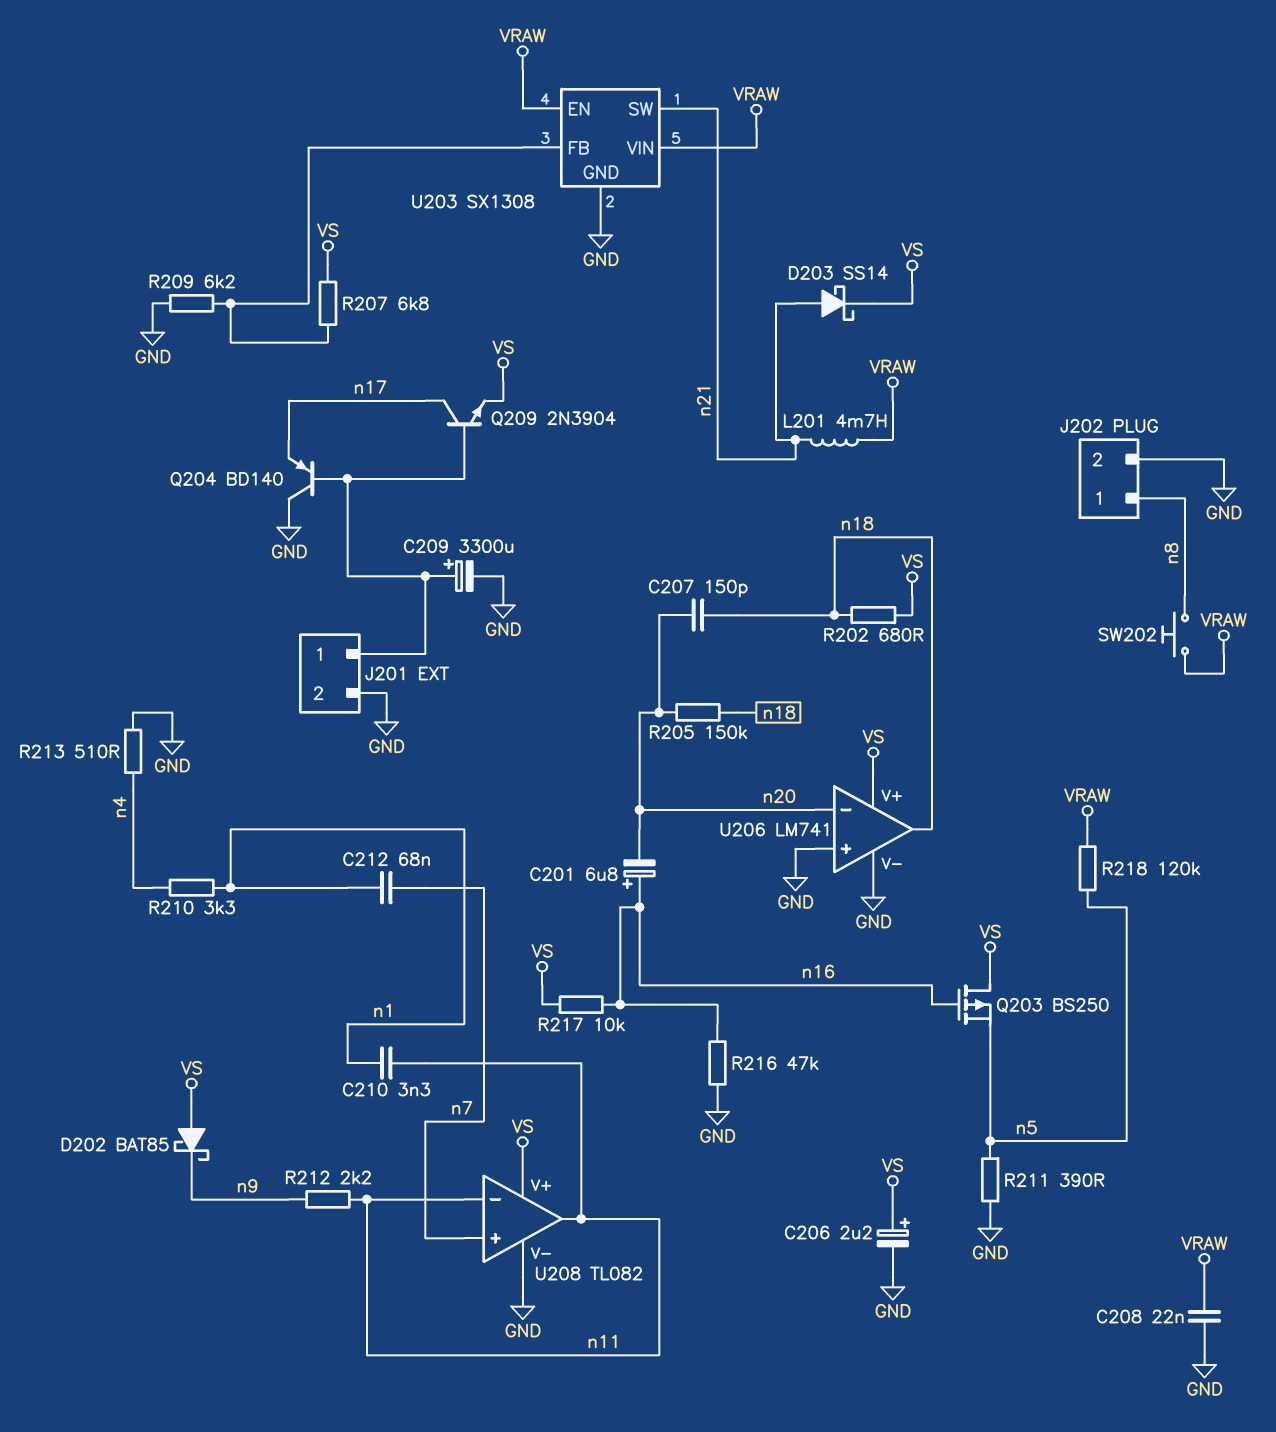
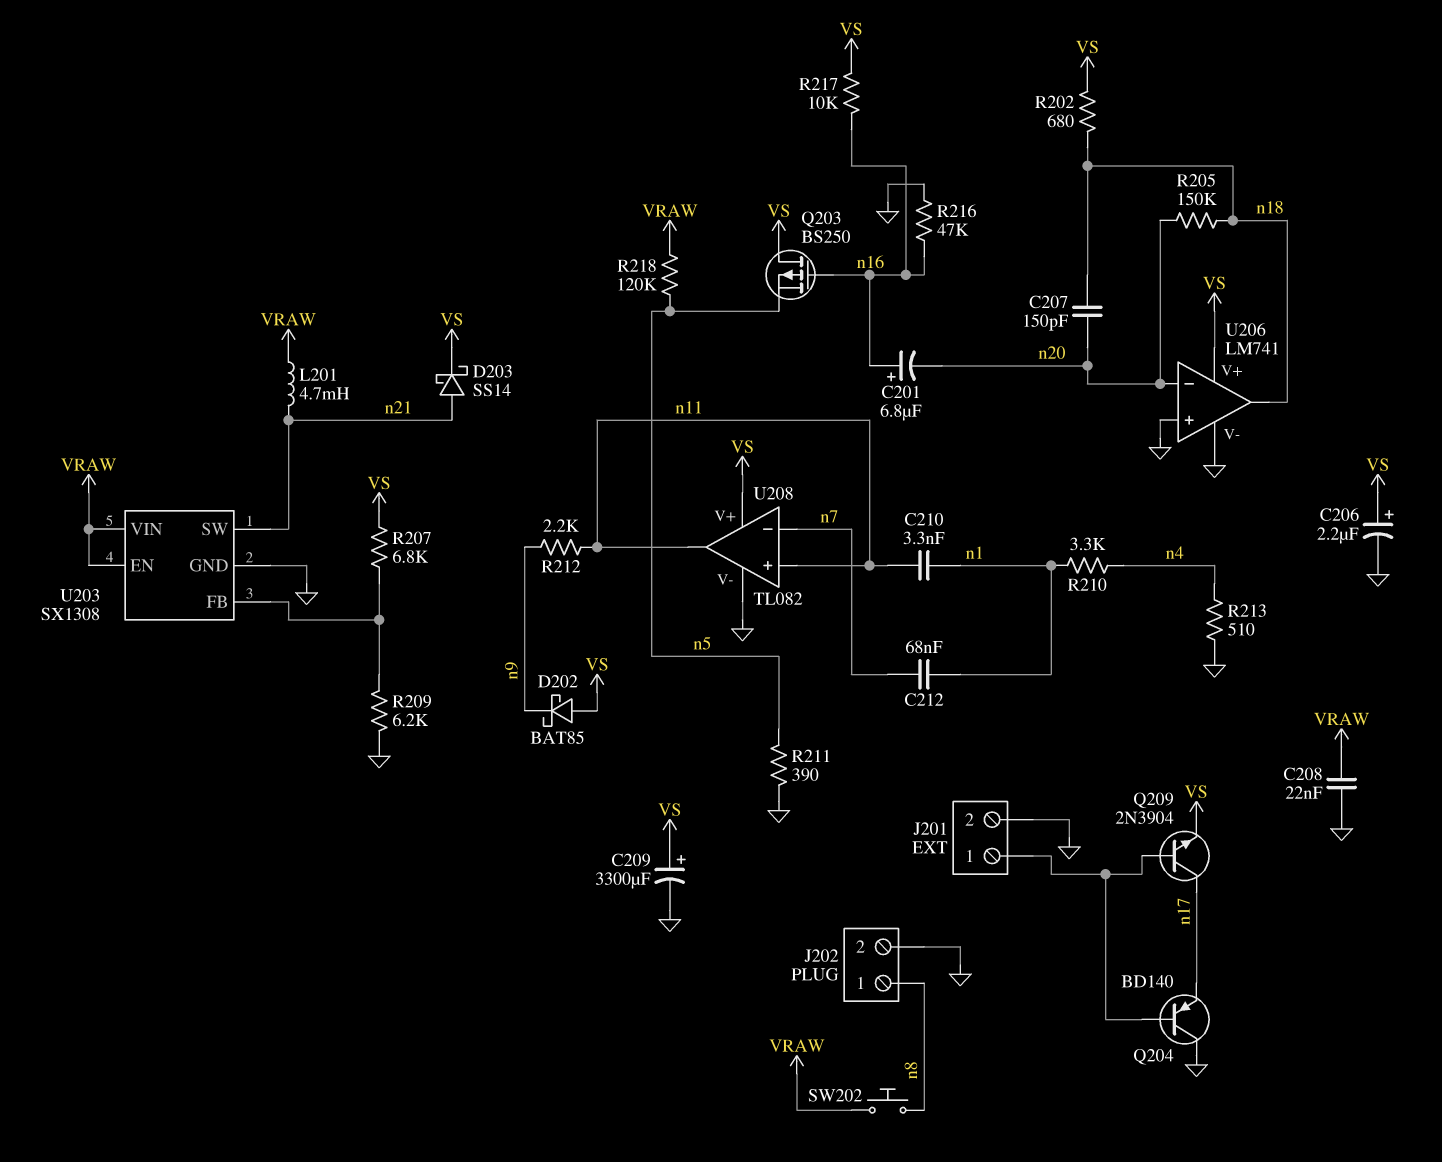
C209: 3300uF (plus J201/1, minus GND) -> 3300uF (plus VS, minus GND)
U208 pin in+: n7 -> n11
U208 pin in-: n11 -> n7

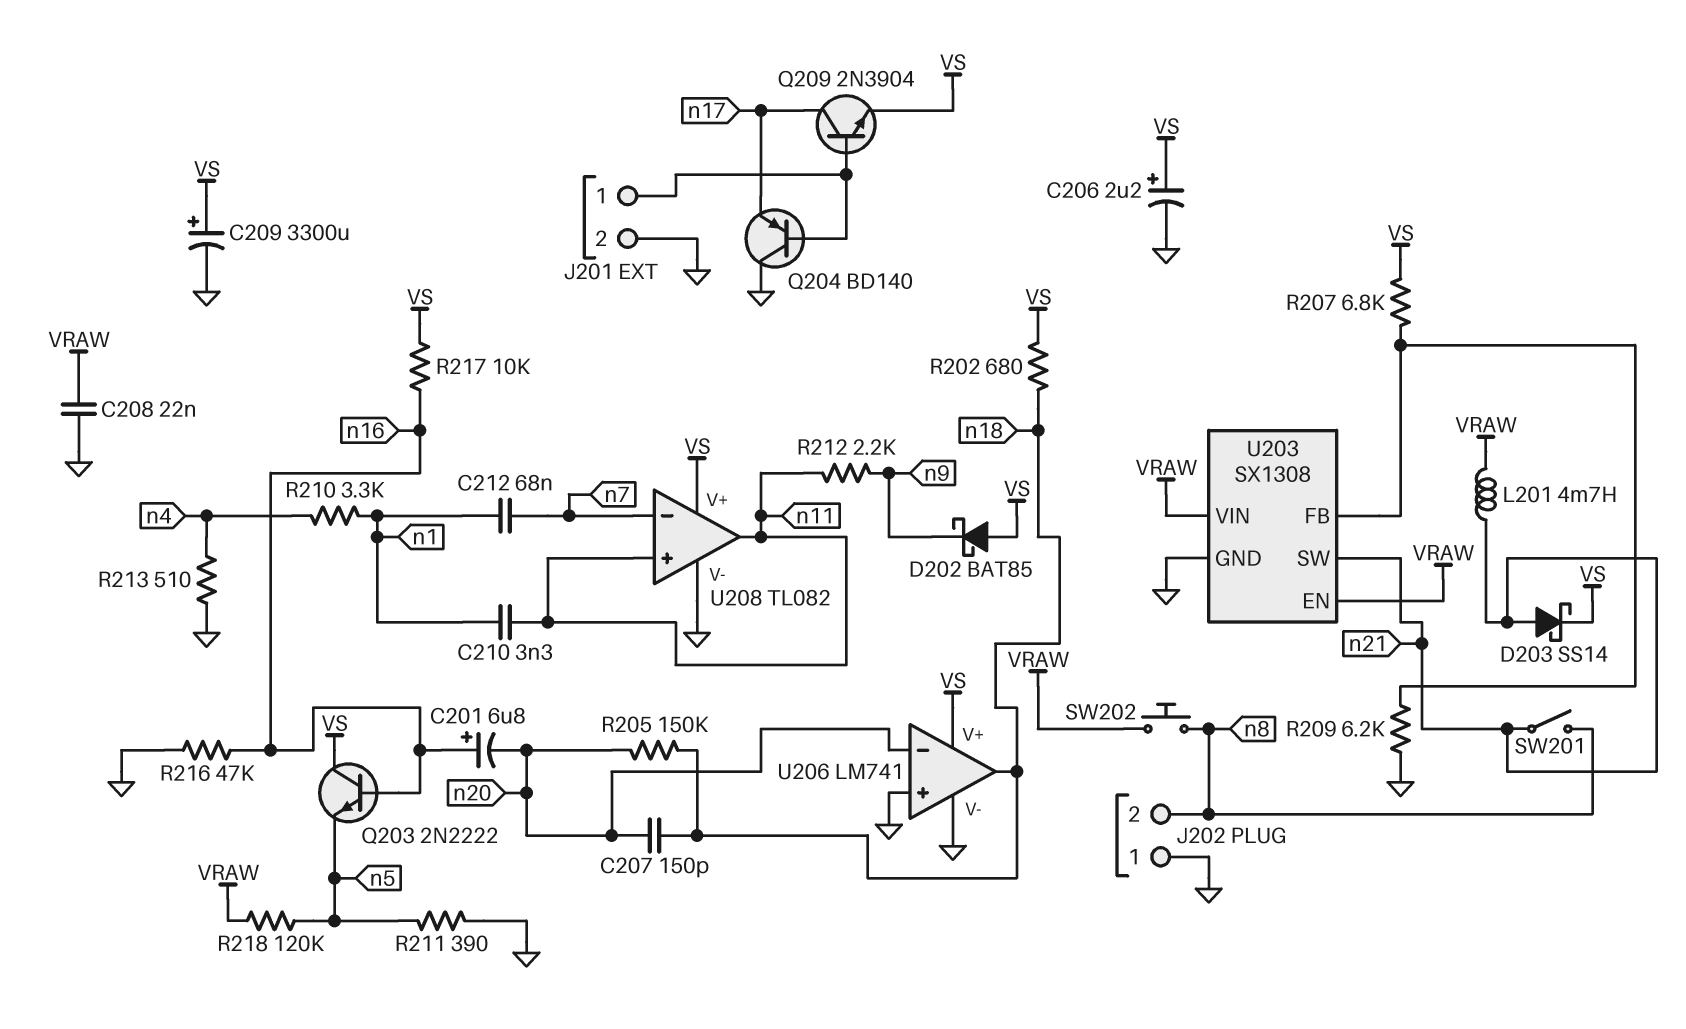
J202 pin 1: n8 -> GND
J202 pin 2: GND -> n8
Q203: PMOS BS250 (G n16, D VS, S n5) -> NPN 2N2222 (B n16, C VS, E n5)
SW201: none -> switch (n8, n21)

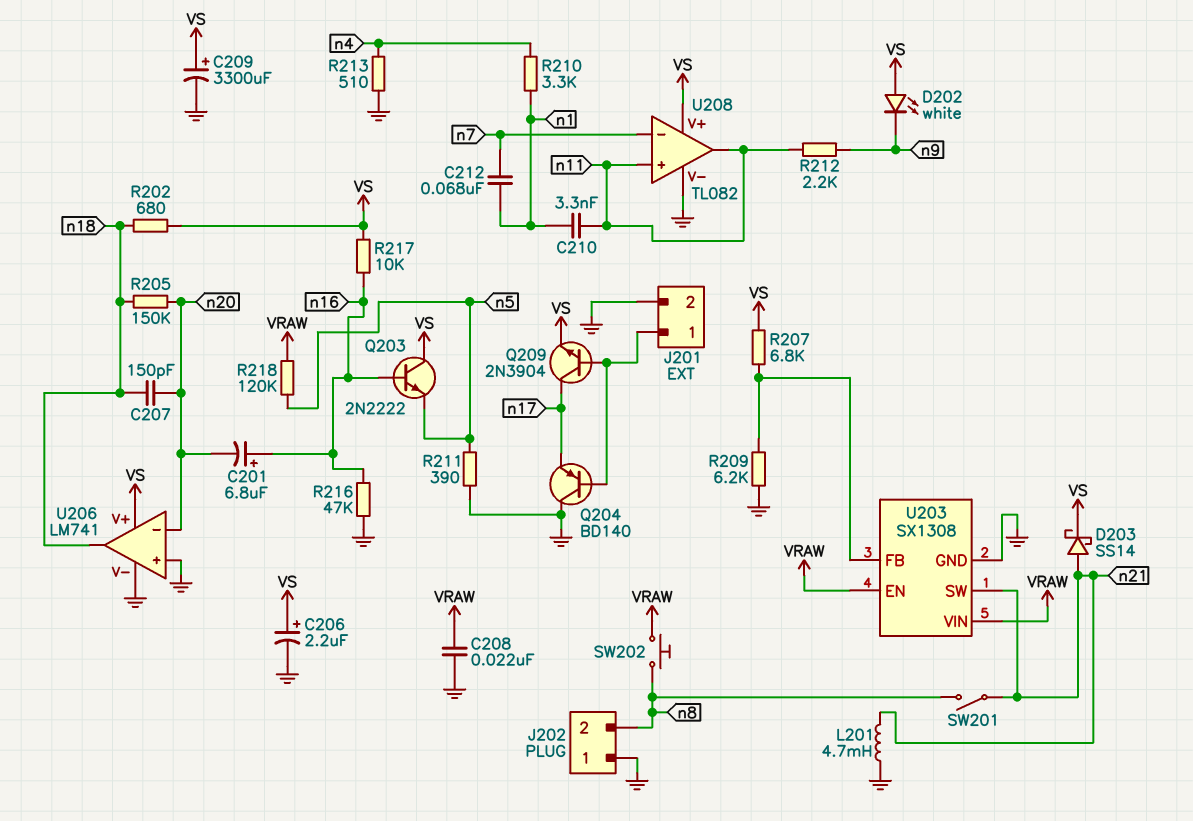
D202: schottky BAT85 (A VS, K n9) -> LED white (A VS, K n9)
L201: 4.7mH (VRAW, n21) -> 4.7mH (GND, n21)

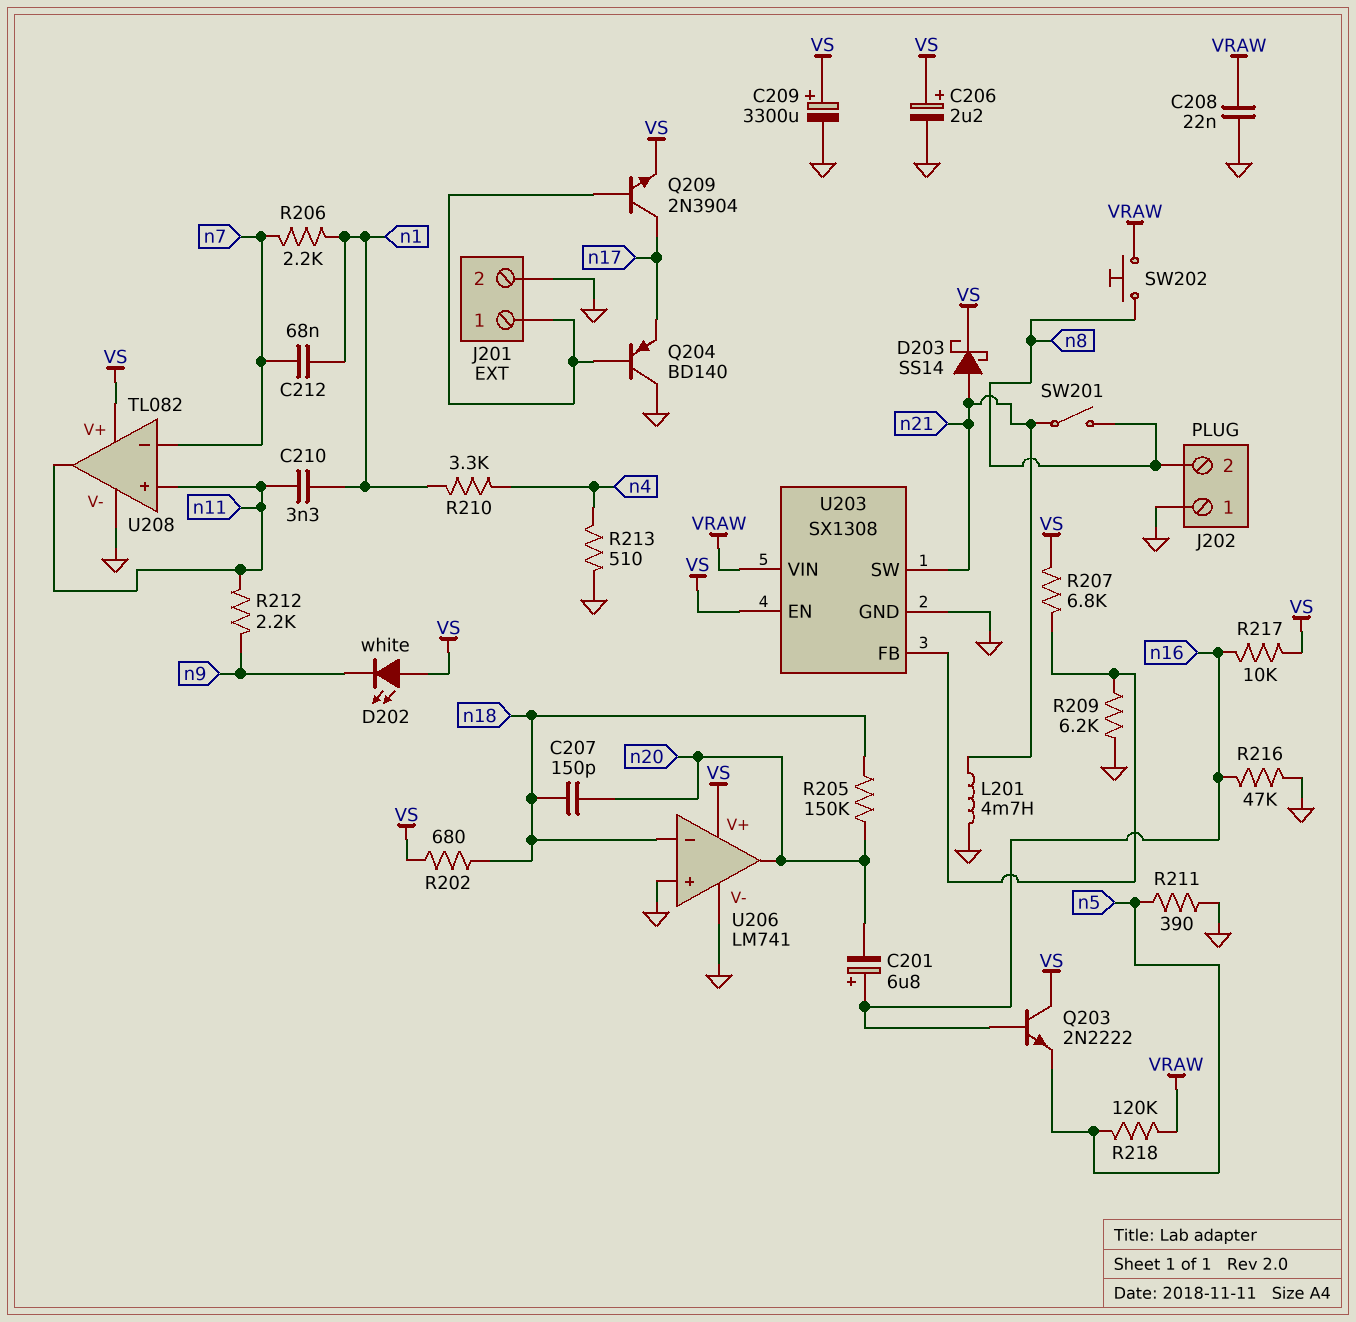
R206: none -> 2.2k (n1, n7)
U203 pin EN: VRAW -> VS
U206 pin in-: n20 -> n18
U206 pin out: n18 -> n20

